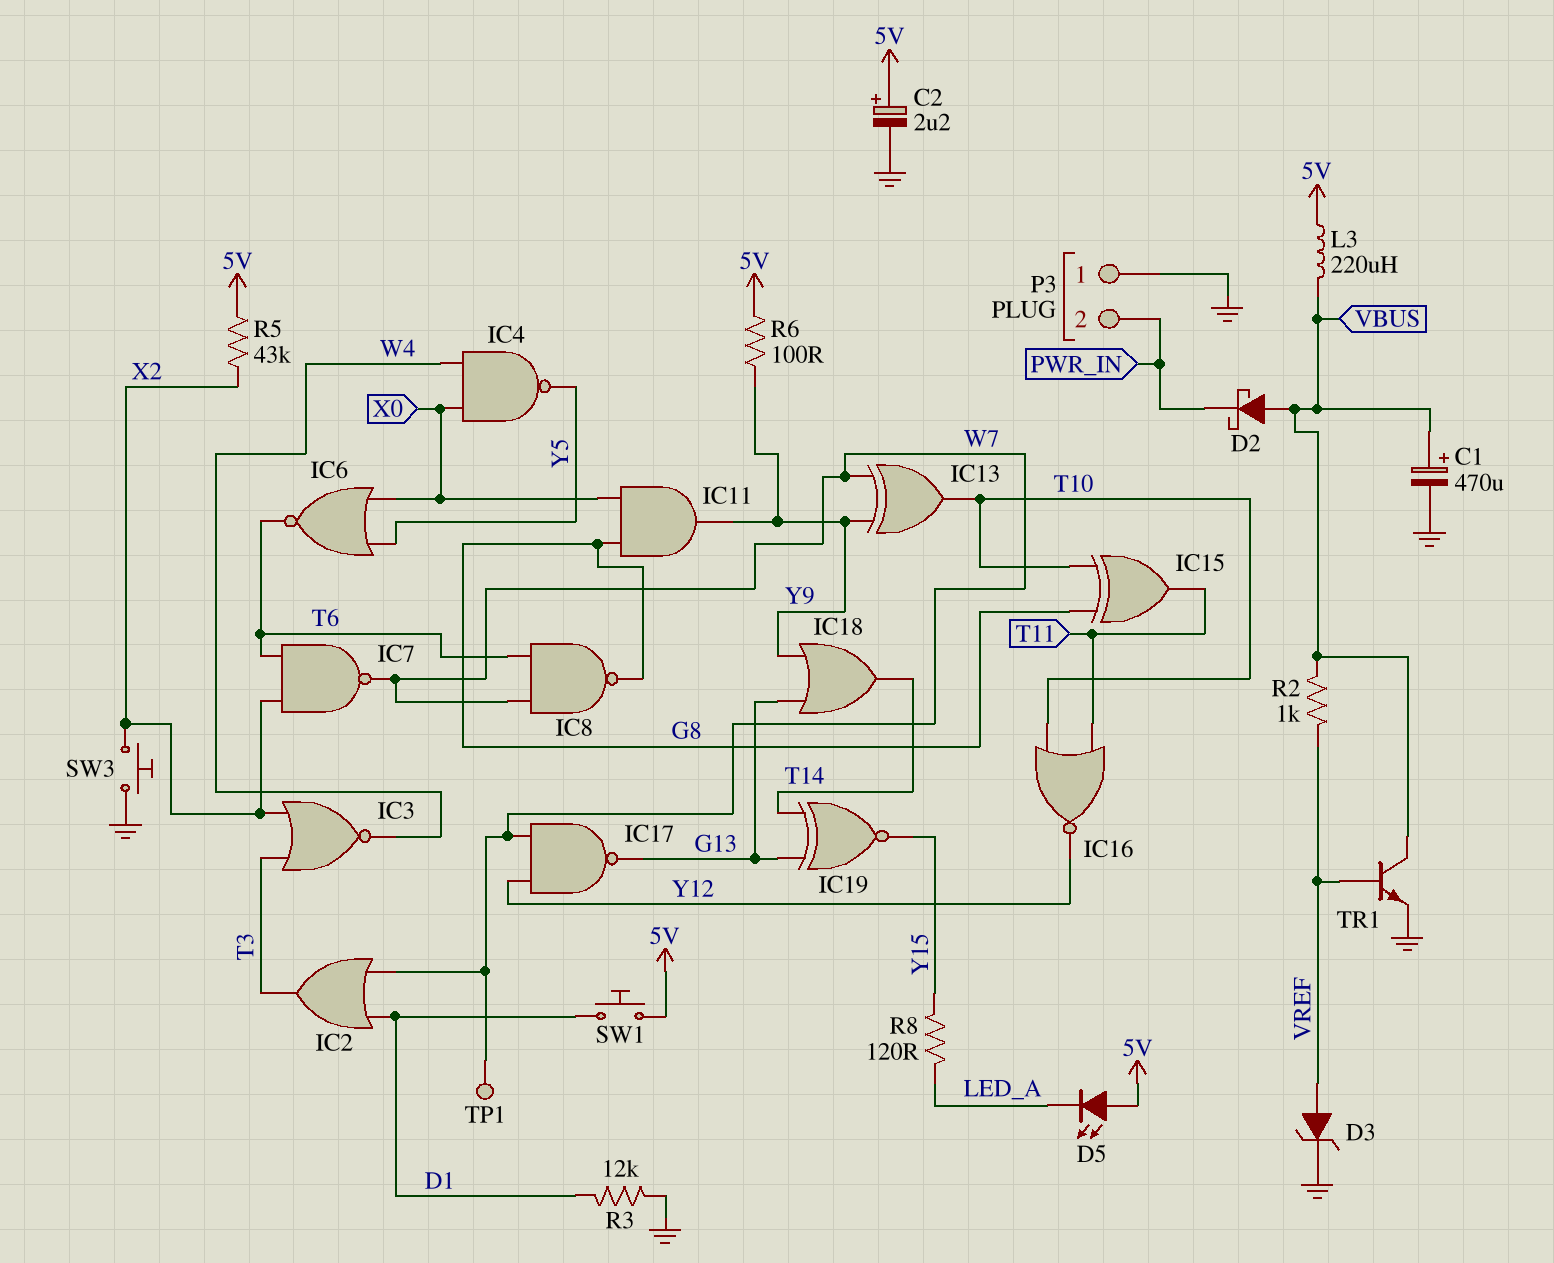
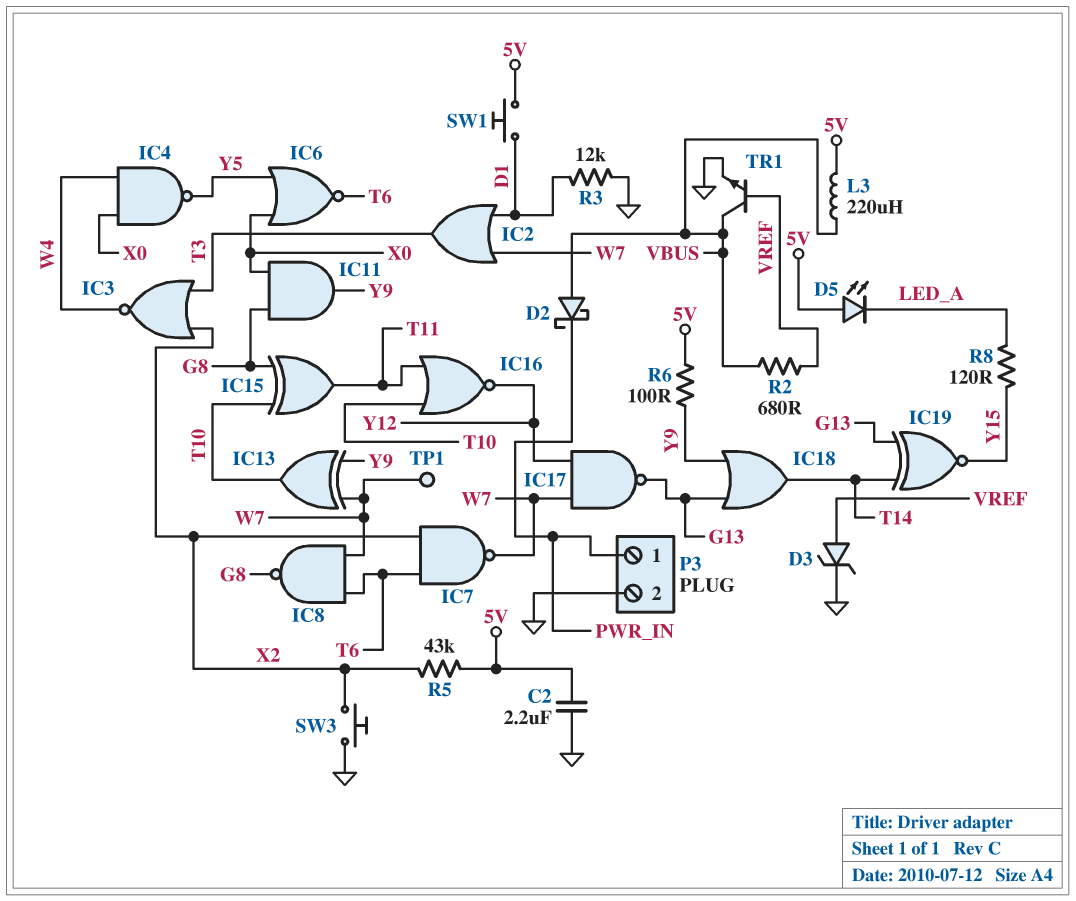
C1: 470uF (plus VBUS, minus GND) -> none
C2: 2.2uF (plus 5V, minus GND) -> 2.2uF (5V, GND)
P3 pin 1: GND -> PWR_IN
P3 pin 2: PWR_IN -> GND
R2: 1k (VBUS, VREF) -> 680 (VBUS, VREF)

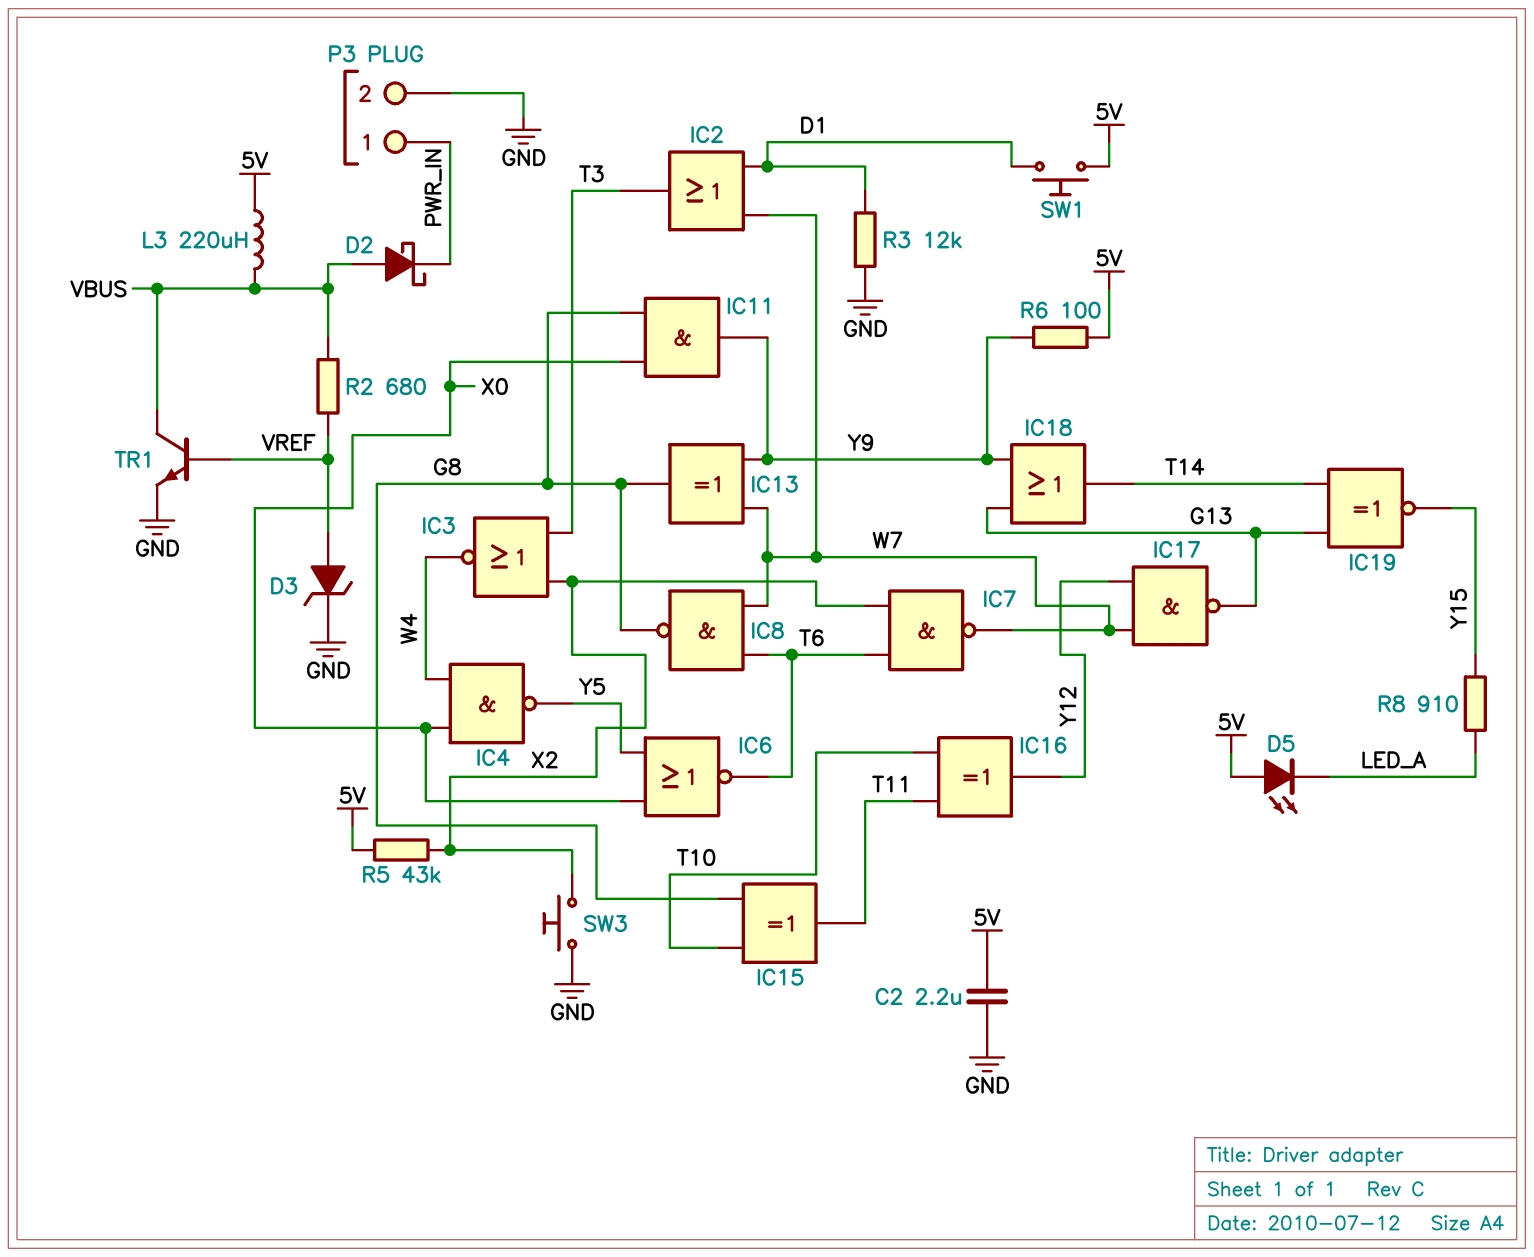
IC13: XOR (in W7, in Y9, out T10) -> XOR (in W7, in Y9, out G8)
IC16: NOR (in T10, in T11, out Y12) -> XOR (in T10, in T11, out Y12)
R8: 120 (LED_A, Y15) -> 910 (LED_A, Y15)
TP1: test point (W7) -> none

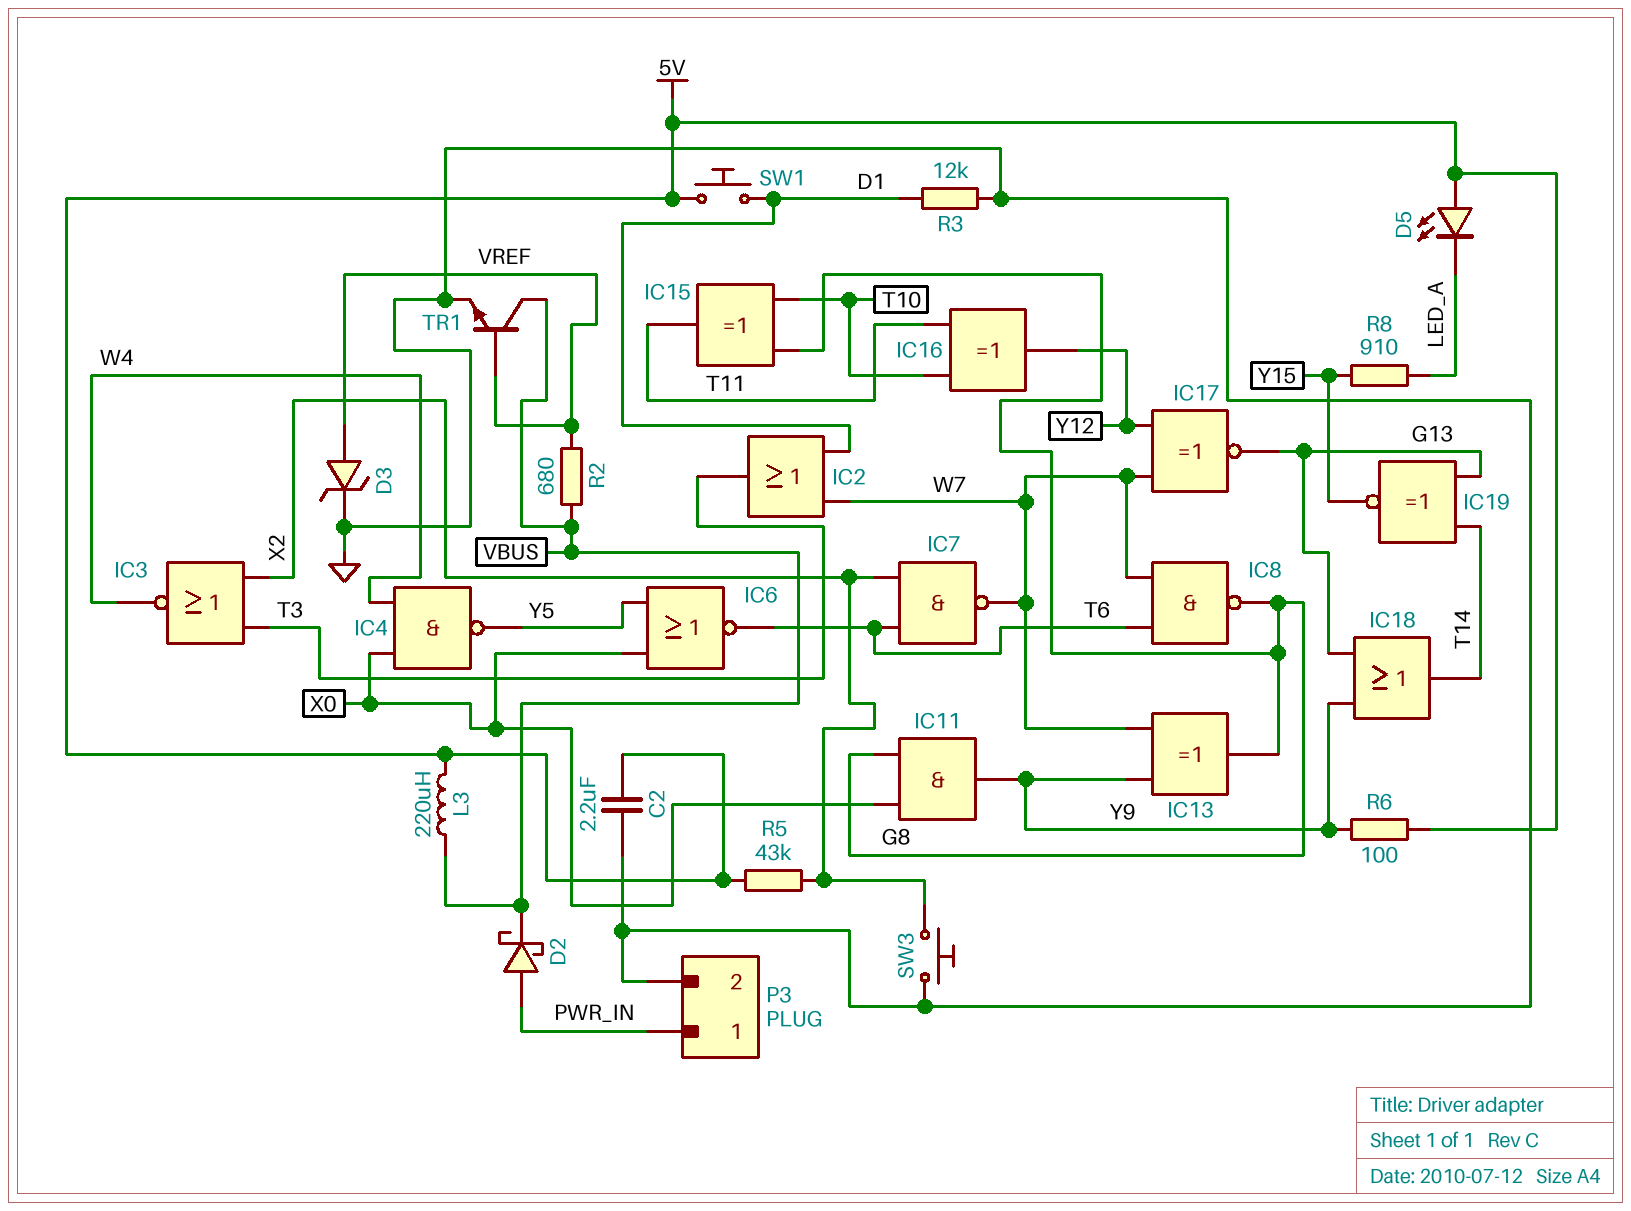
D2: schottky (A VBUS, K PWR_IN) -> schottky (A PWR_IN, K VBUS)
IC17: NAND (in W7, in Y12, out G13) -> XNOR (in W7, in Y12, out G13)

